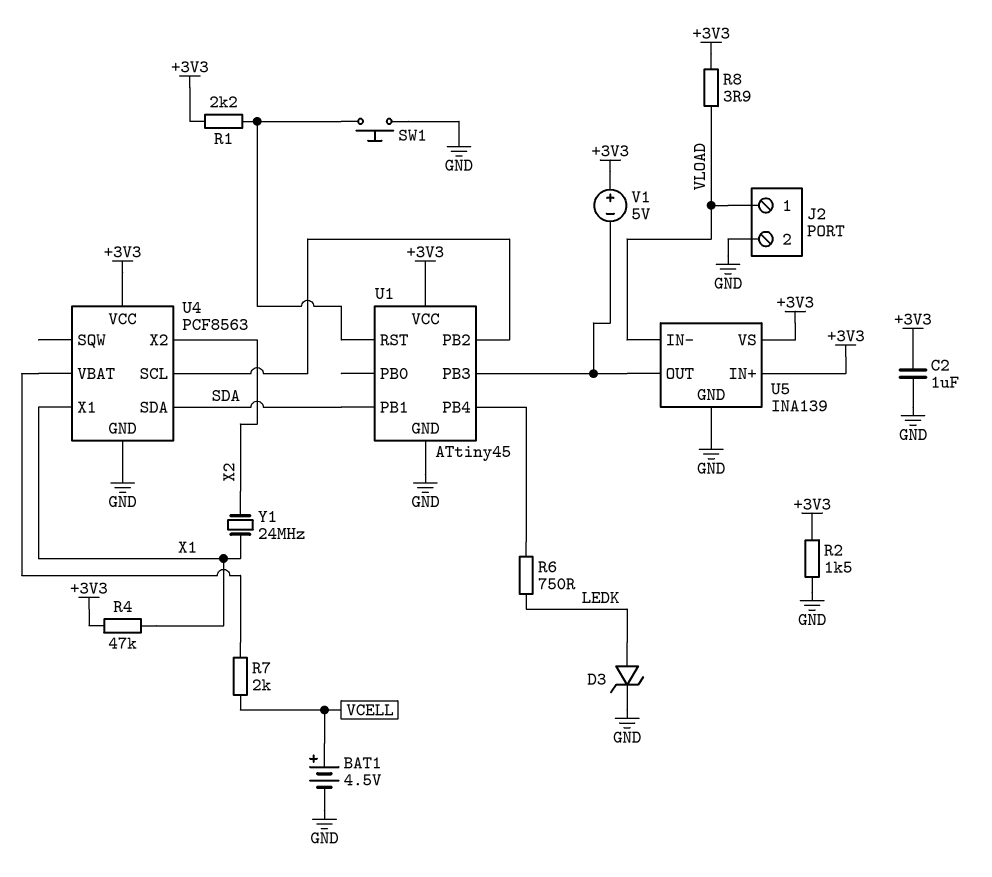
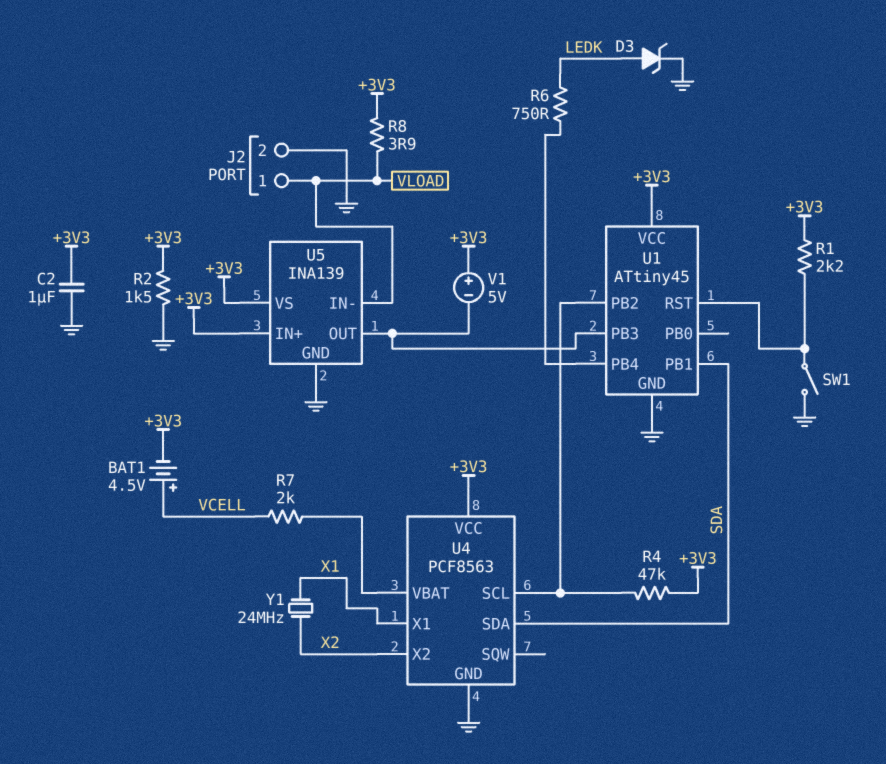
BAT1: 4.5V (plus VCELL, minus GND) -> 4.5V (plus VCELL, minus +3V3)
R4: 47k (+3V3, X1) -> 47k (+3V3, U1/PB2)
SW1: button (GND, U1/RST) -> switch (GND, U1/RST)

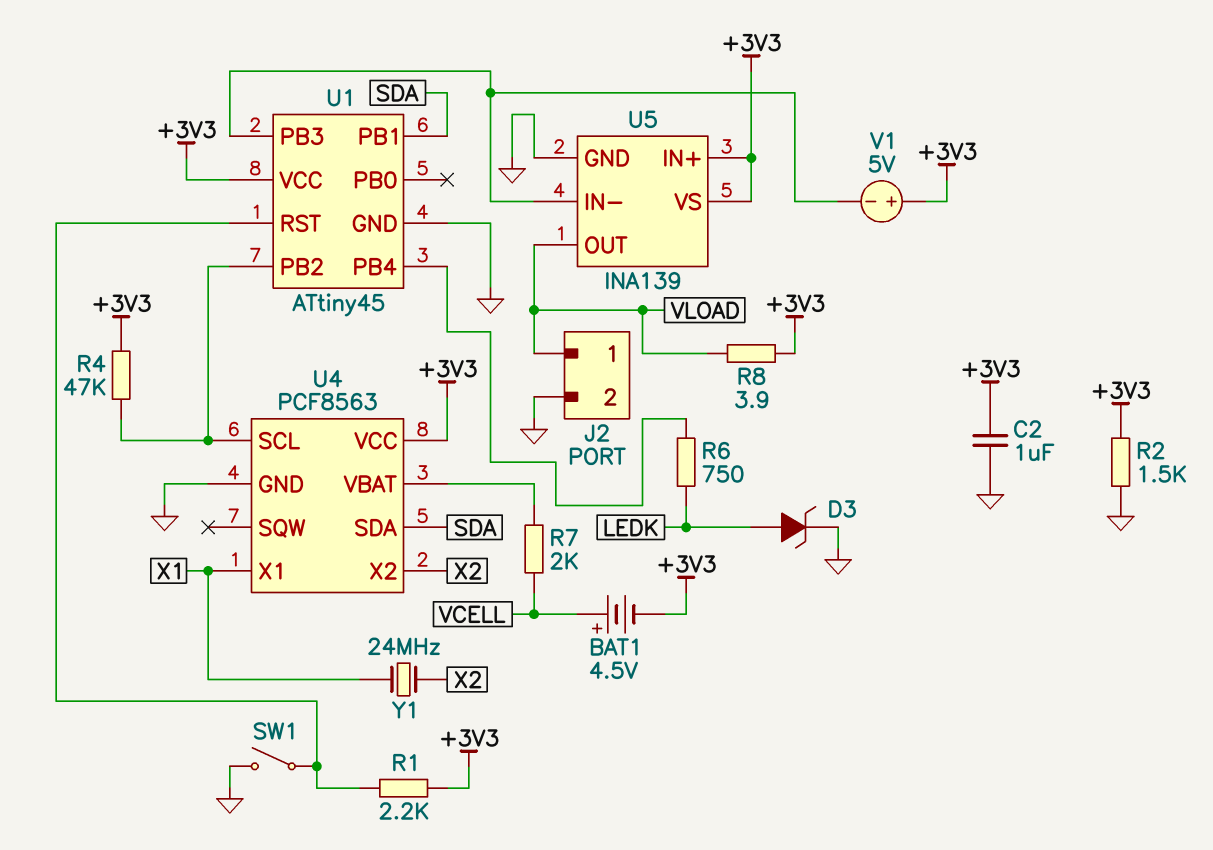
U5 pin IN-: VLOAD -> U1/PB3
U5 pin OUT: U1/PB3 -> VLOAD

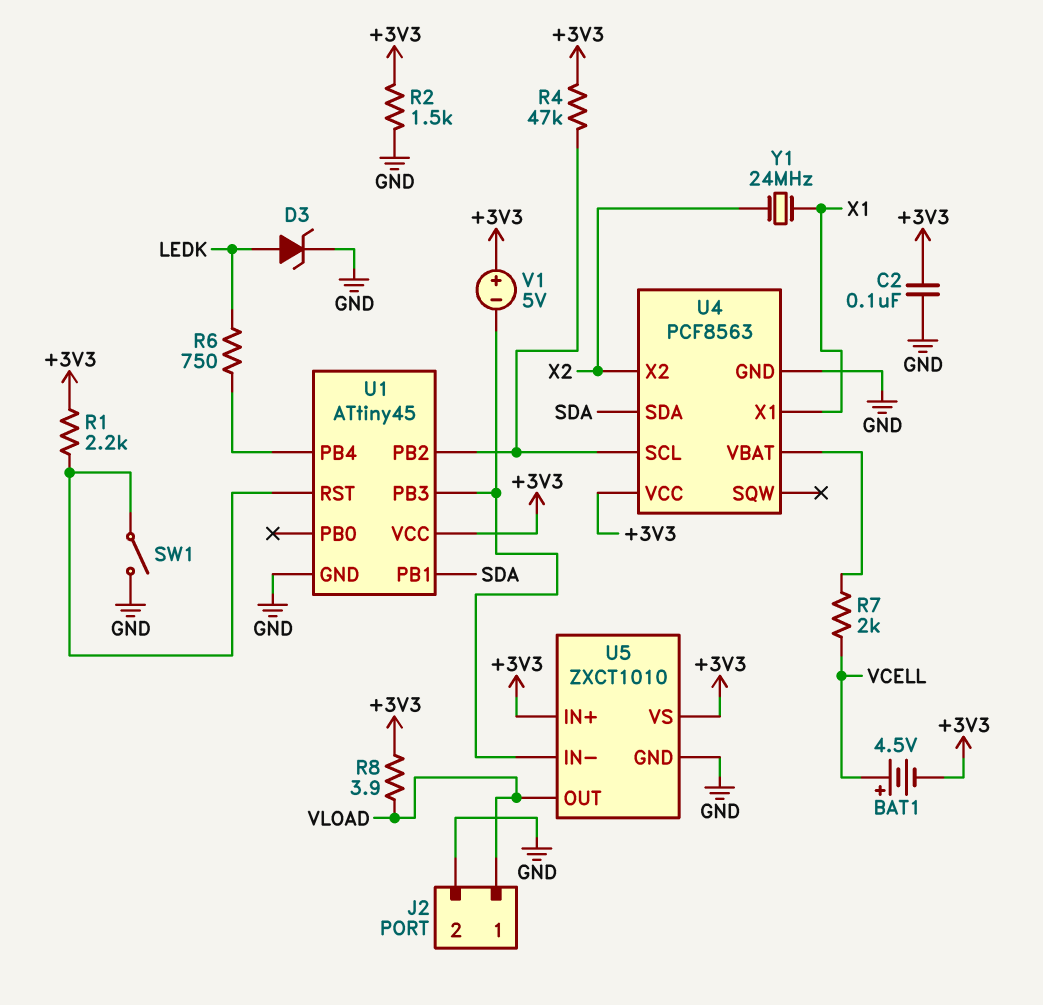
C2: 1uF (+3V3, GND) -> 100nF (+3V3, GND)
U5: INA139 -> ZXCT1010

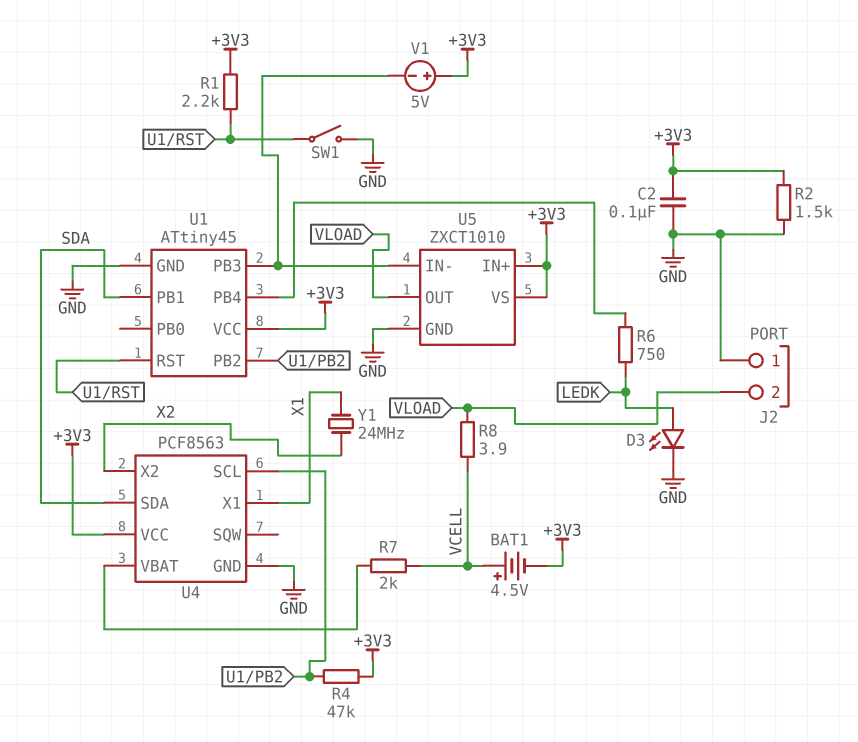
D3: zener (A LEDK, K GND) -> LED (A LEDK, K GND)
J2 pin 1: VLOAD -> GND
J2 pin 2: GND -> VLOAD
R8: 3.9 (+3V3, VLOAD) -> 3.9 (VCELL, VLOAD)

